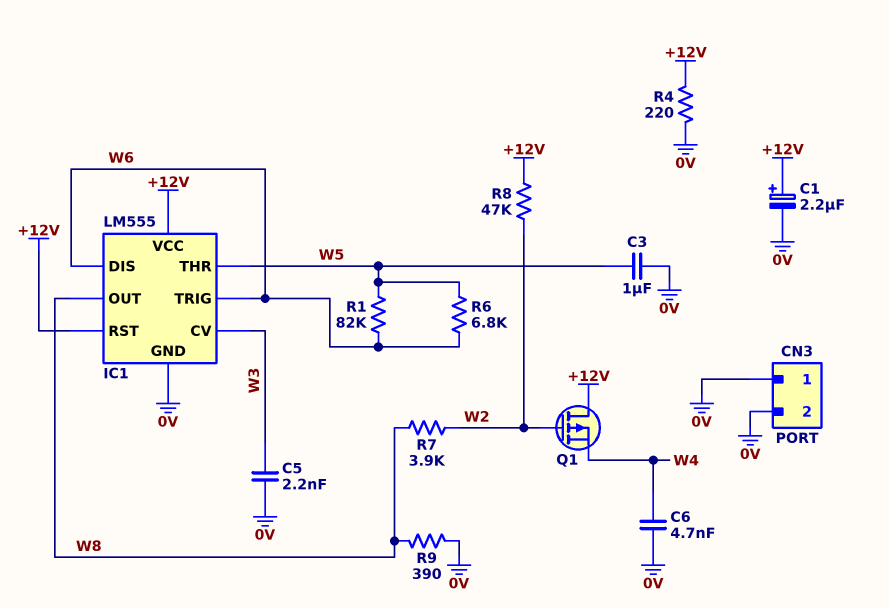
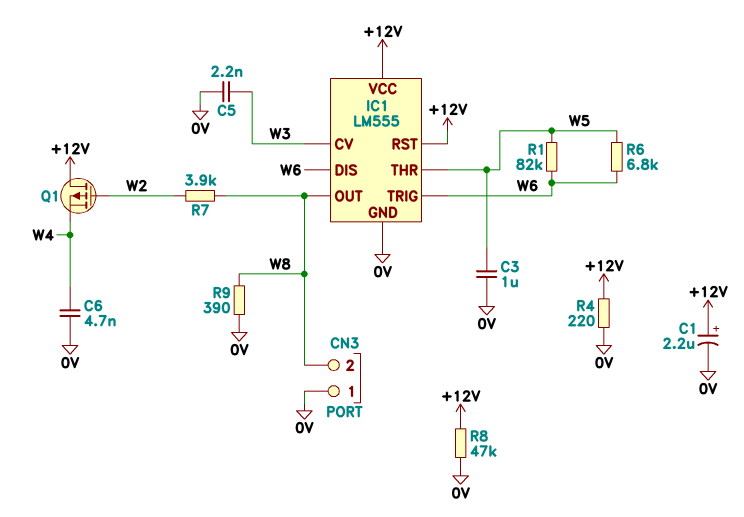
CN3 pin 2: 0V -> W8
R8: 47k (+12V, W2) -> 47k (+12V, 0V)

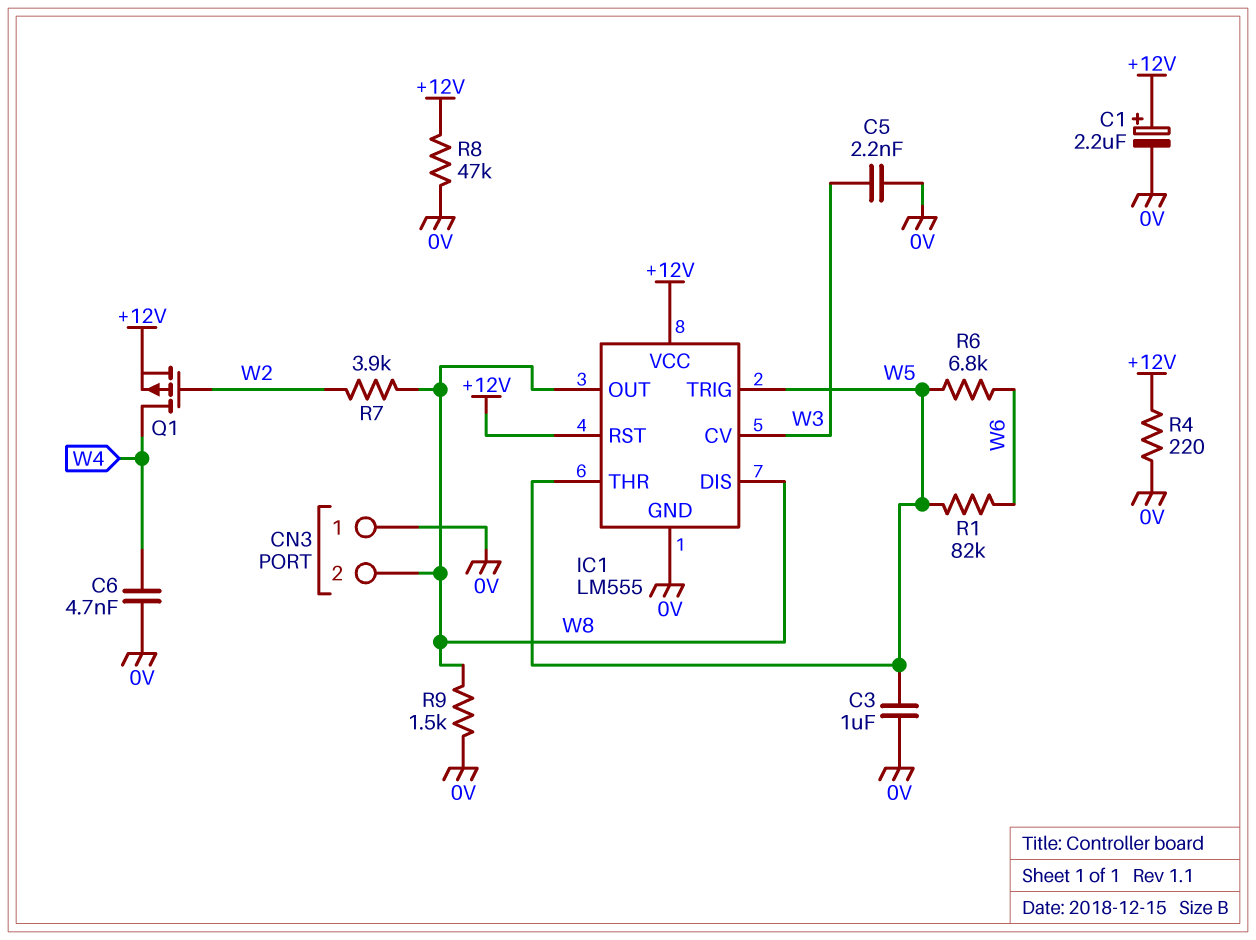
IC1 pin DIS: W6 -> W8
IC1 pin TRIG: W6 -> W5
Q1: PMOS (G W2, D +12V, S W4) -> PMOS (G W2, D W4, S +12V)
R9: 390 (0V, W8) -> 1.5k (0V, W8)

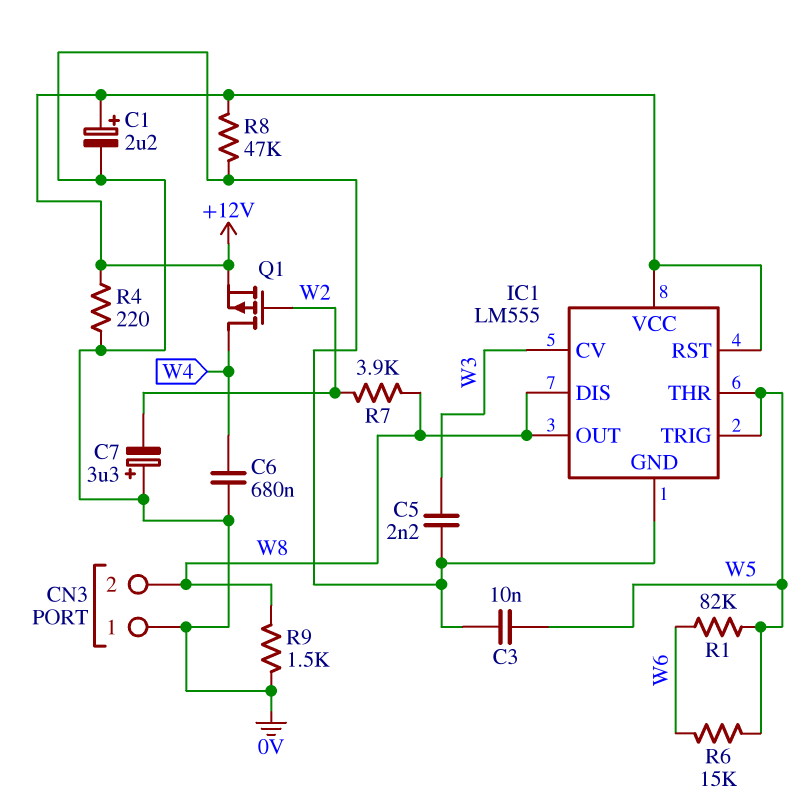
C3: 1uF (0V, W5) -> 10nF (0V, W5)
C6: 4.7nF (0V, W4) -> 680nF (0V, W4)
C7: none -> 3.3uF (plus 0V, minus W2)
R6: 6.8k (W5, W6) -> 15k (W5, W6)

